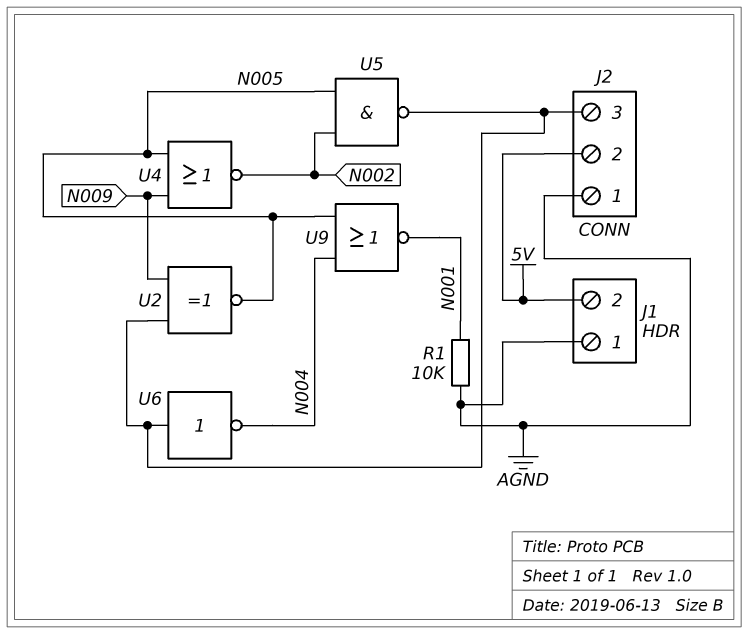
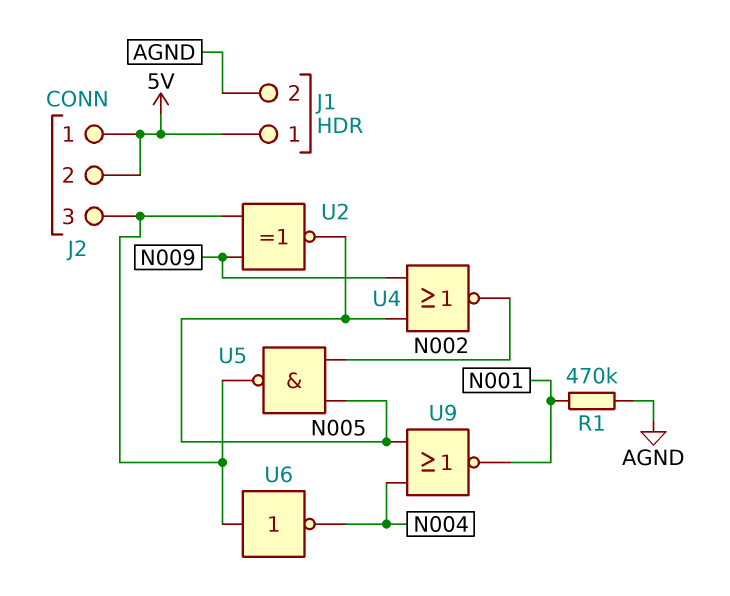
J1 pin 1: AGND -> 5V
J1 pin 2: 5V -> AGND
J2 pin 1: AGND -> 5V
R1: 10k (AGND, N001) -> 470k (AGND, N001)

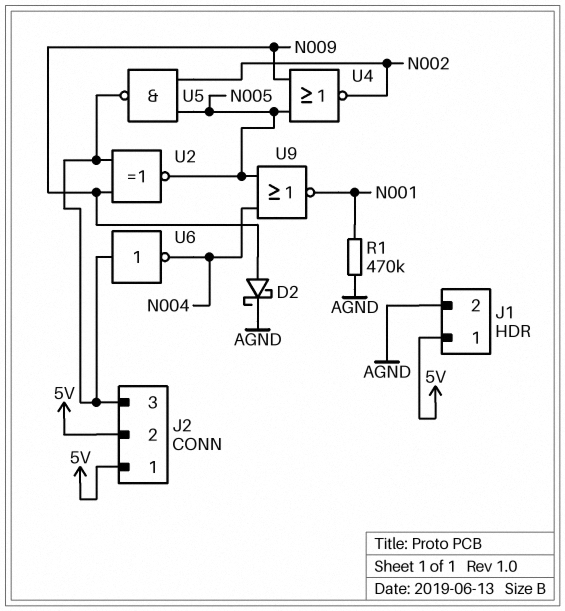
D2: none -> schottky (A N009, K AGND)

